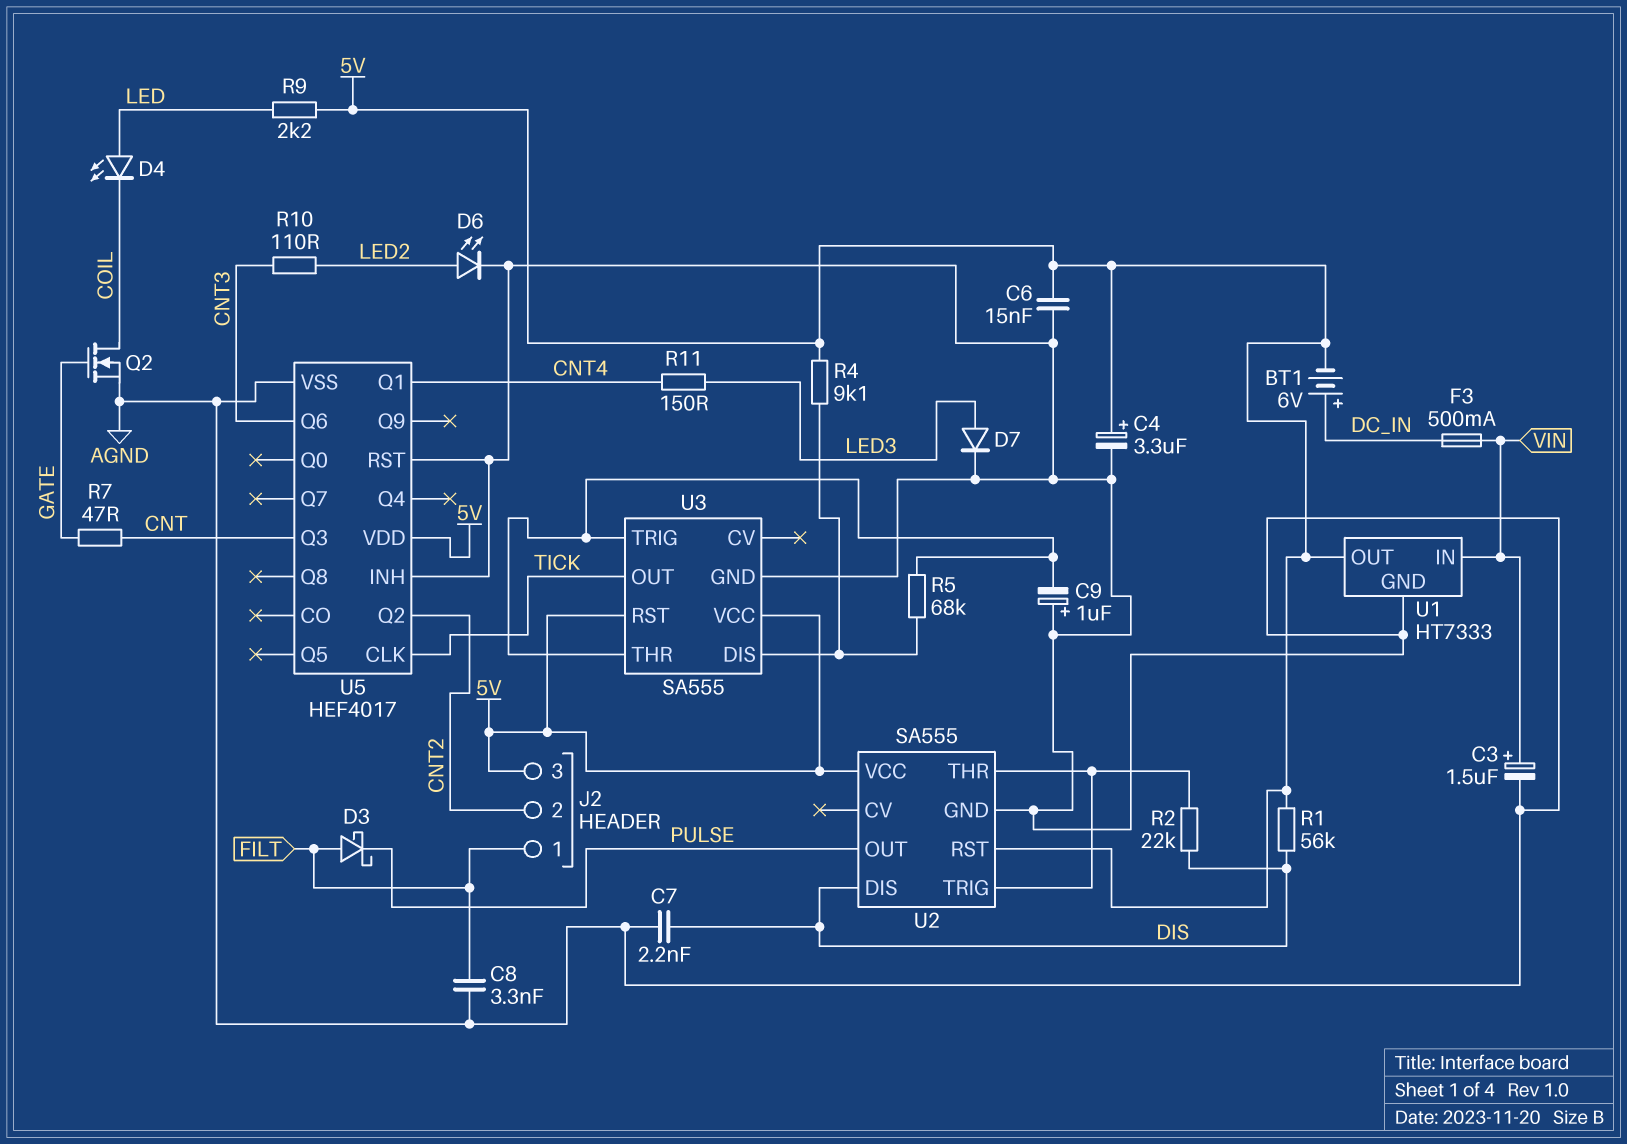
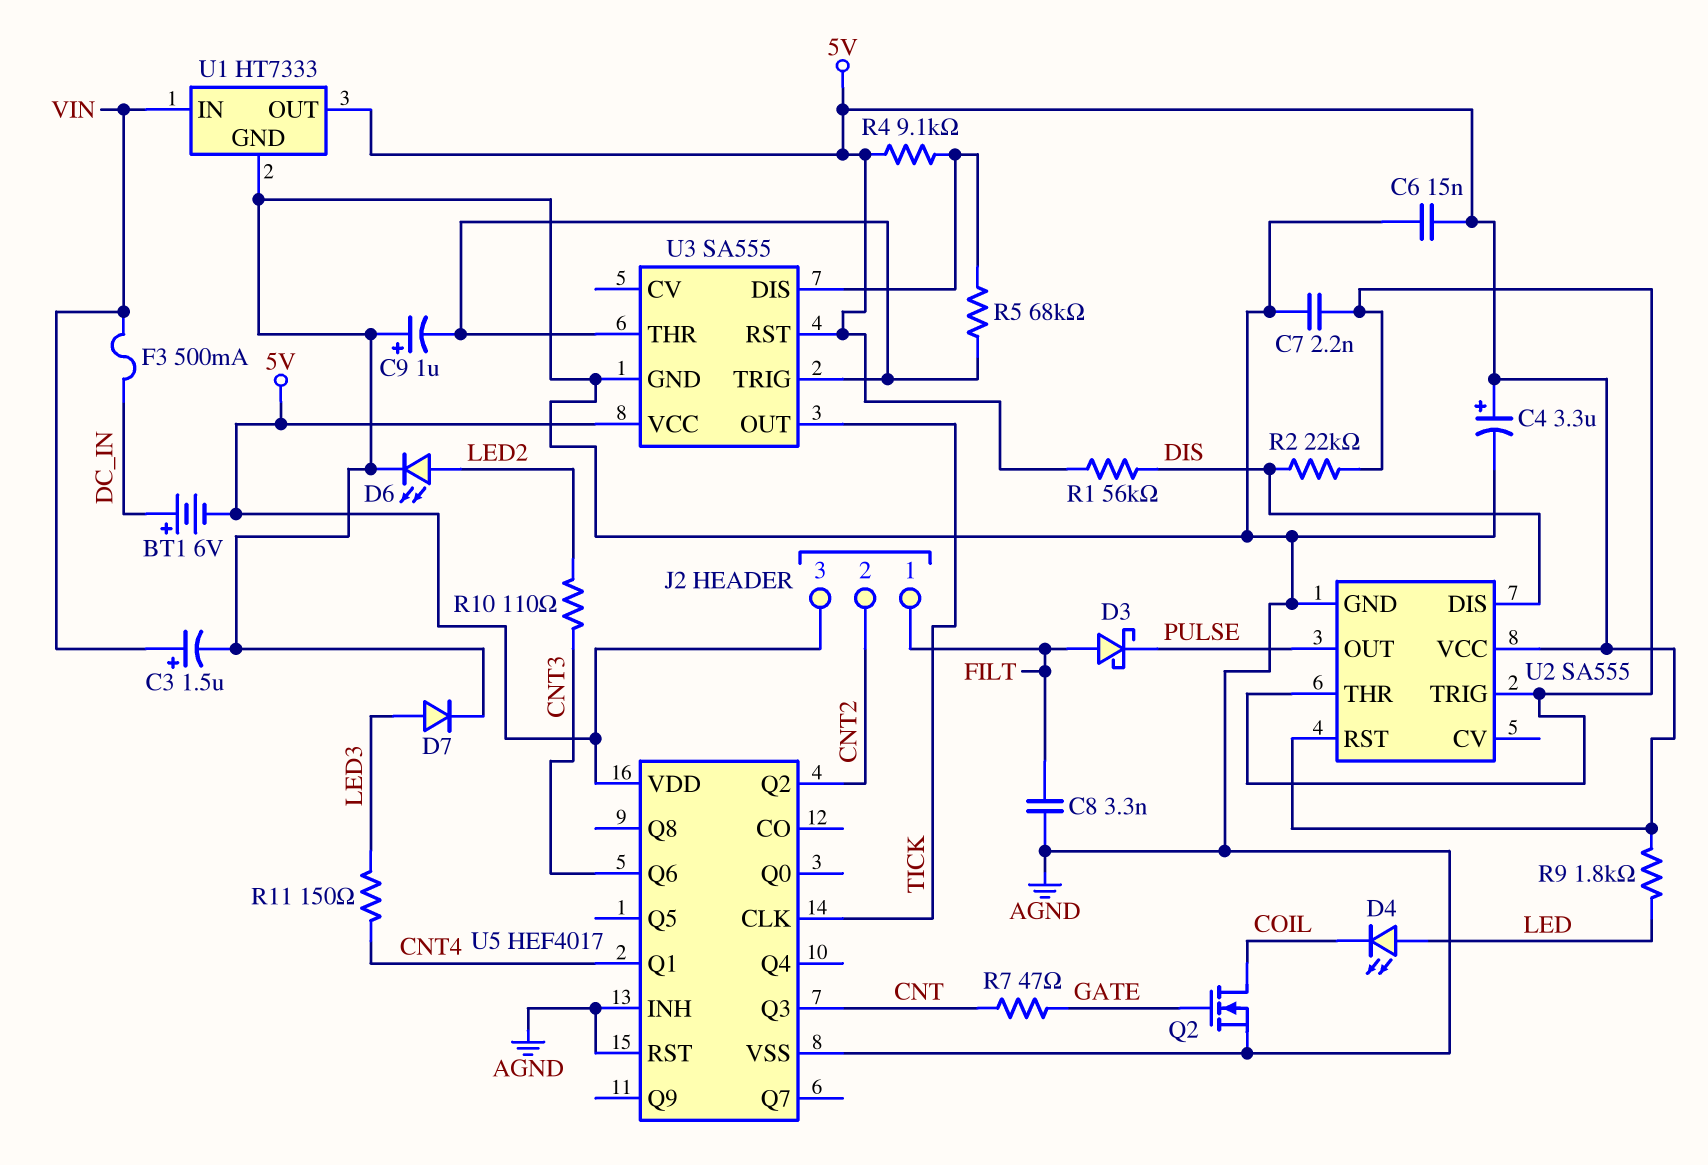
C7: 2.2nF (AGND, DIS) -> 2.2nF (AGND, U2/THR)
R9: 2.2k (5V, LED) -> 1.8k (5V, LED)

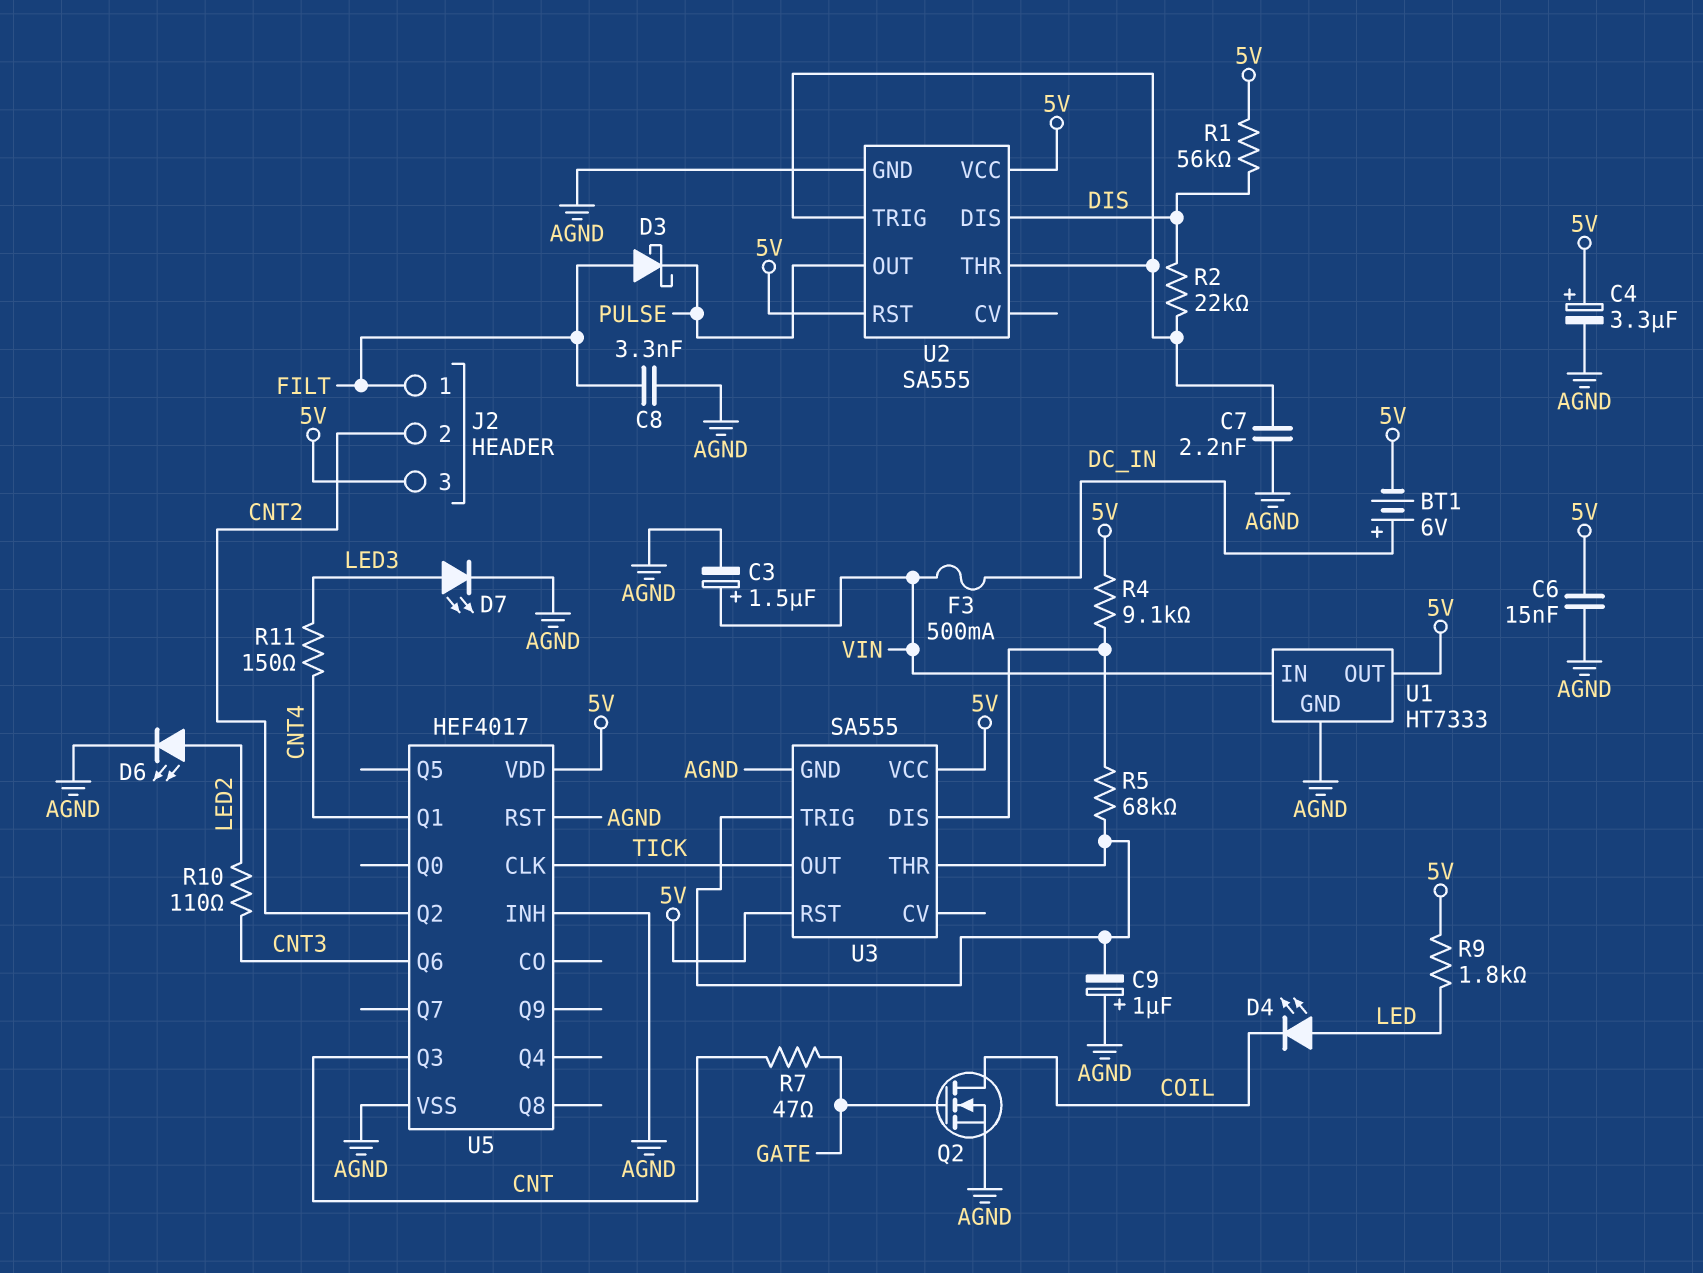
D7: diode (A LED3, K AGND) -> LED (A LED3, K AGND)

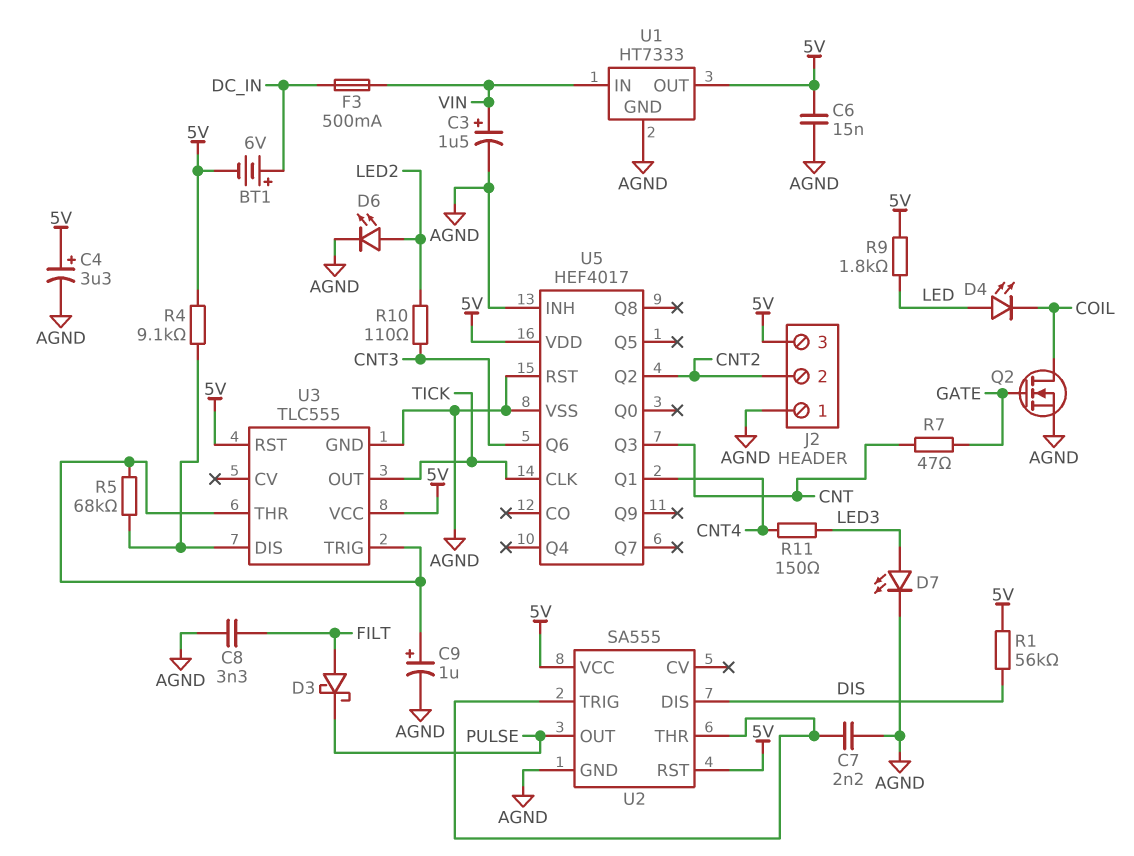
C9: 1uF (plus AGND, minus U3/THR) -> 1uF (plus U3/THR, minus AGND)
J2 pin 1: FILT -> AGND
R2: 22k (DIS, U2/THR) -> none
U3: SA555 -> TLC555

